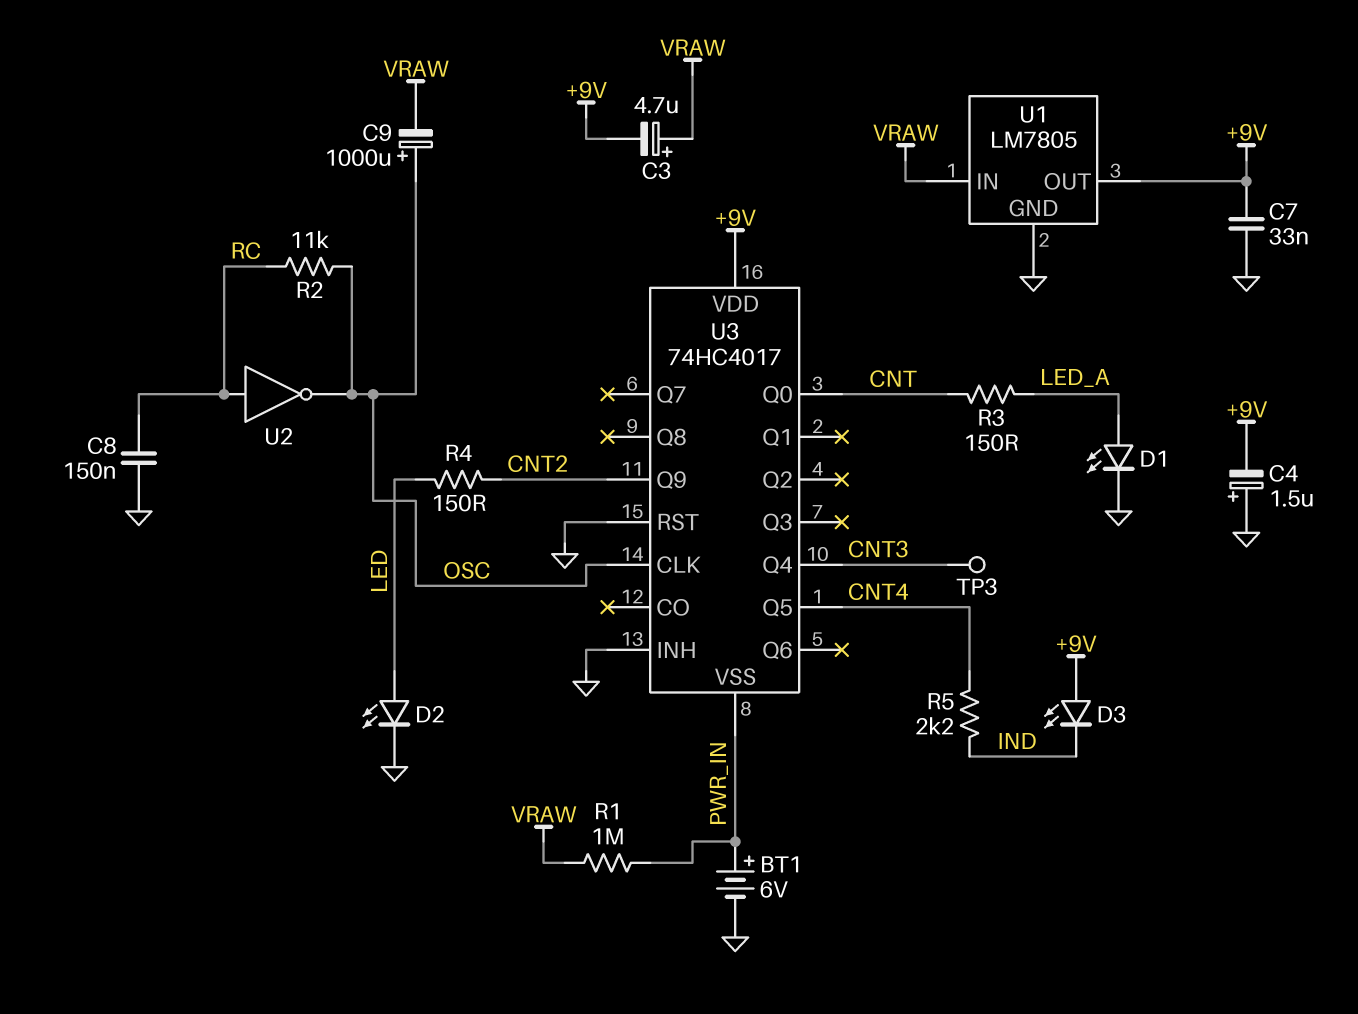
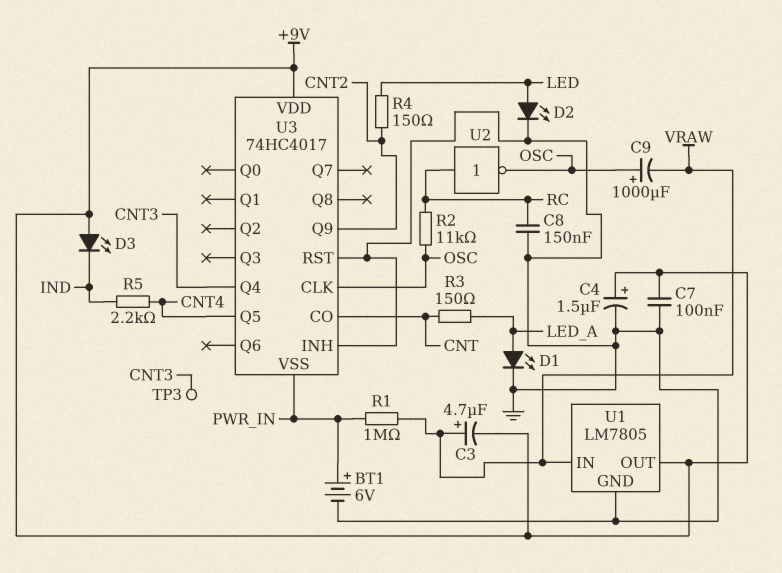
C4: 1.5uF (plus GND, minus +9V) -> 1.5uF (plus +9V, minus GND)
C7: 33nF (+9V, GND) -> 100nF (+9V, GND)
U3 pin CO: none -> CNT
U3 pin Q0: CNT -> none

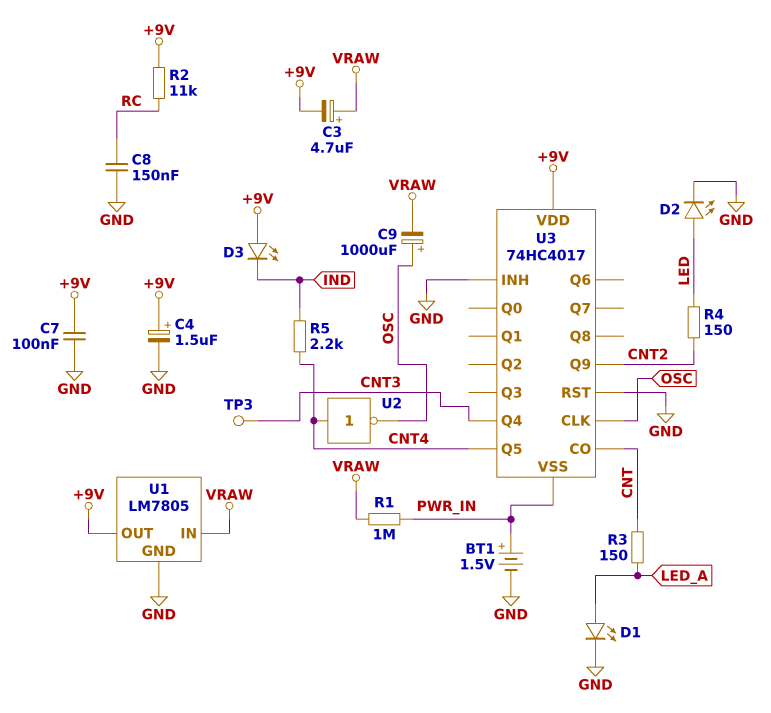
BT1: 6V (plus PWR_IN, minus GND) -> 1.5V (plus PWR_IN, minus GND)
R2: 11k (OSC, RC) -> 11k (+9V, RC)
U2: NOT (in RC, out OSC) -> NOT (in CNT4, out OSC)

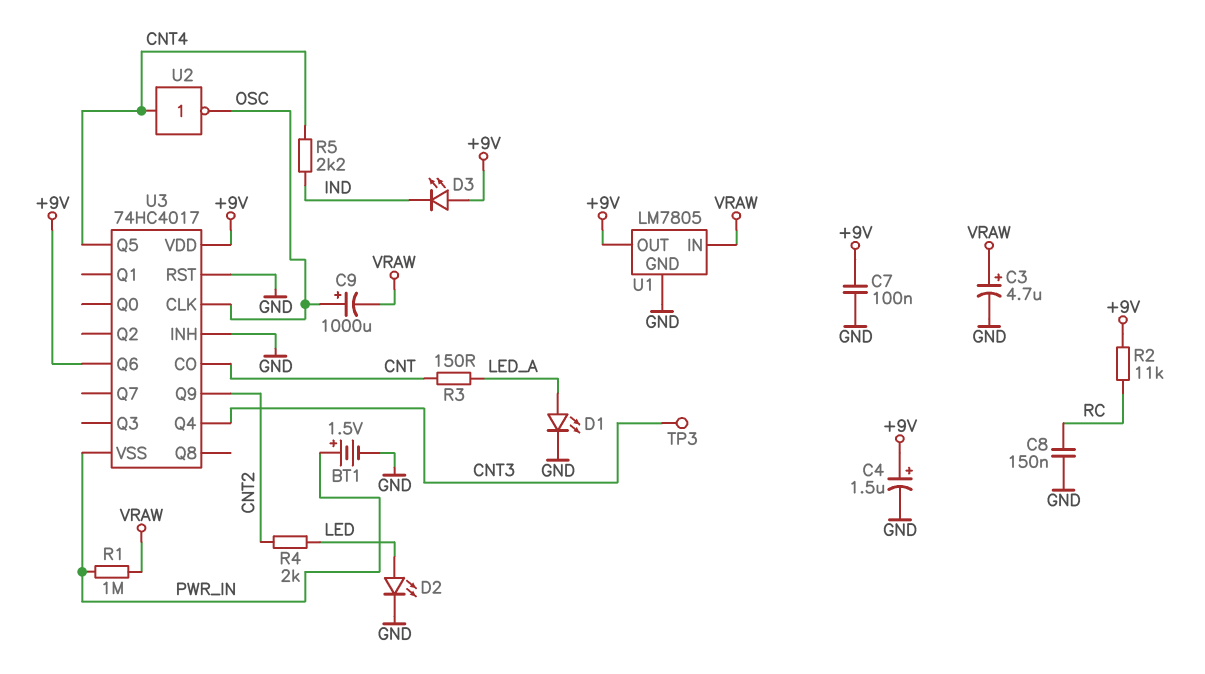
C3: 4.7uF (plus VRAW, minus +9V) -> 4.7uF (plus VRAW, minus GND)
R4: 150 (CNT2, LED) -> 2k (CNT2, LED)
U3 pin Q6: none -> +9V

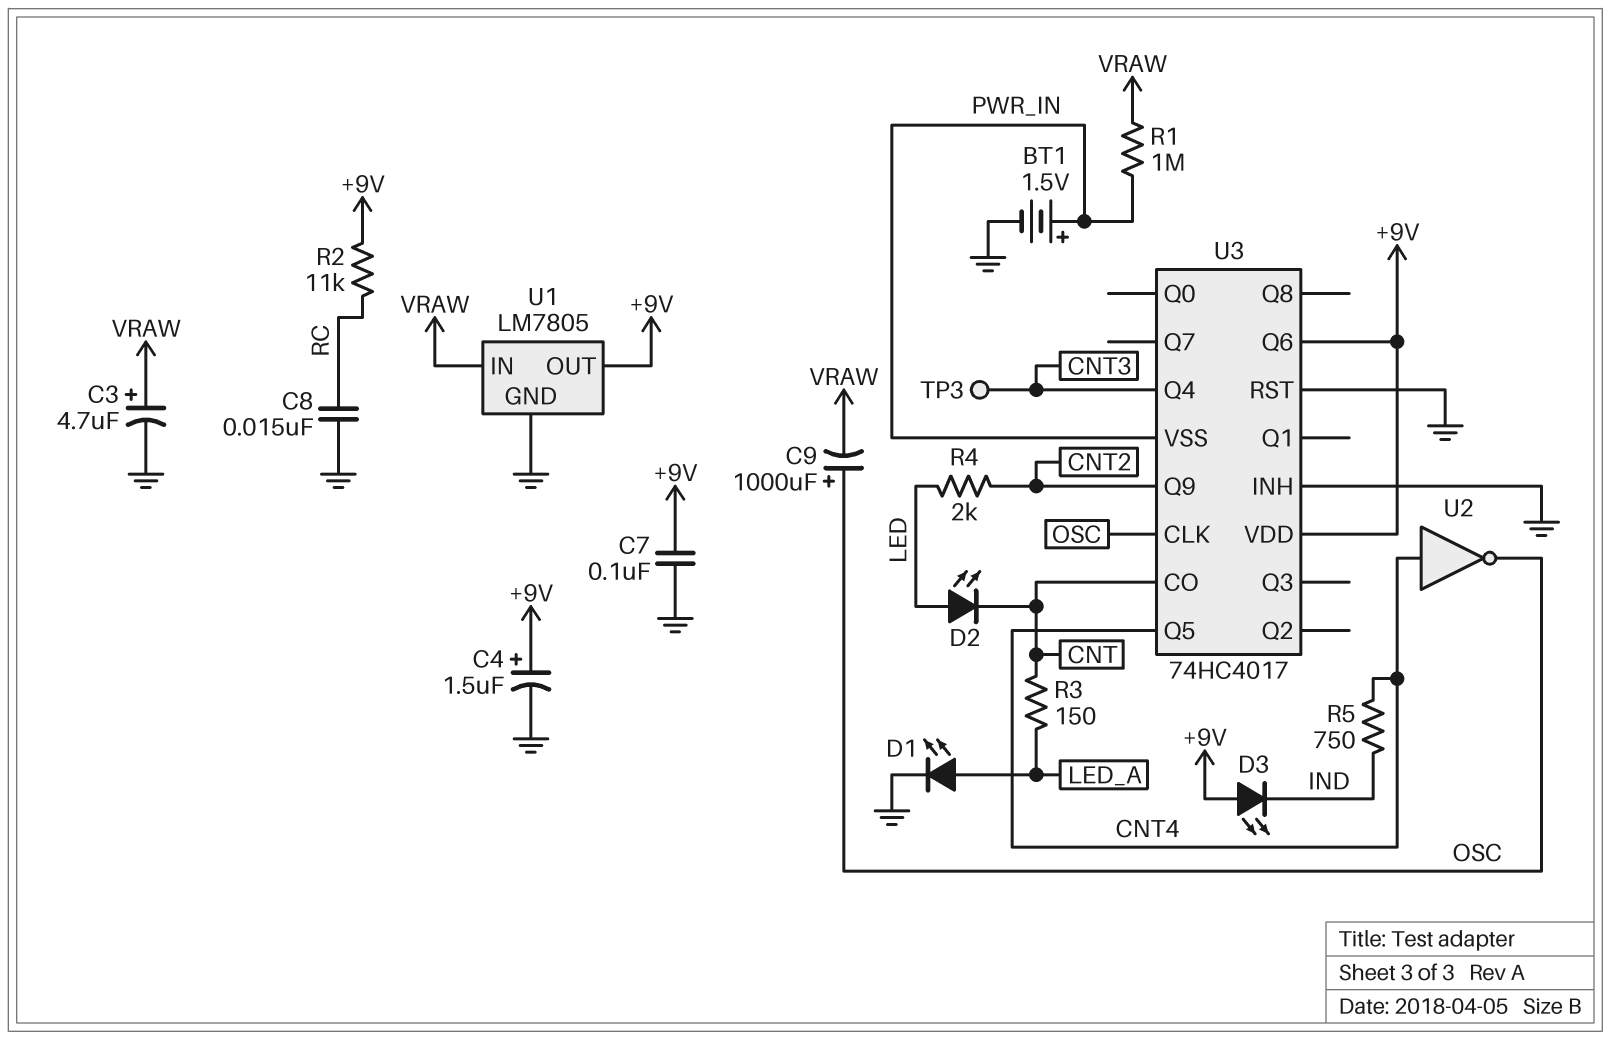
C8: 150nF (GND, RC) -> 15nF (GND, RC)
D2: LED (A LED, K GND) -> LED (A LED, K CNT)
R5: 2.2k (CNT4, IND) -> 750 (CNT4, IND)

